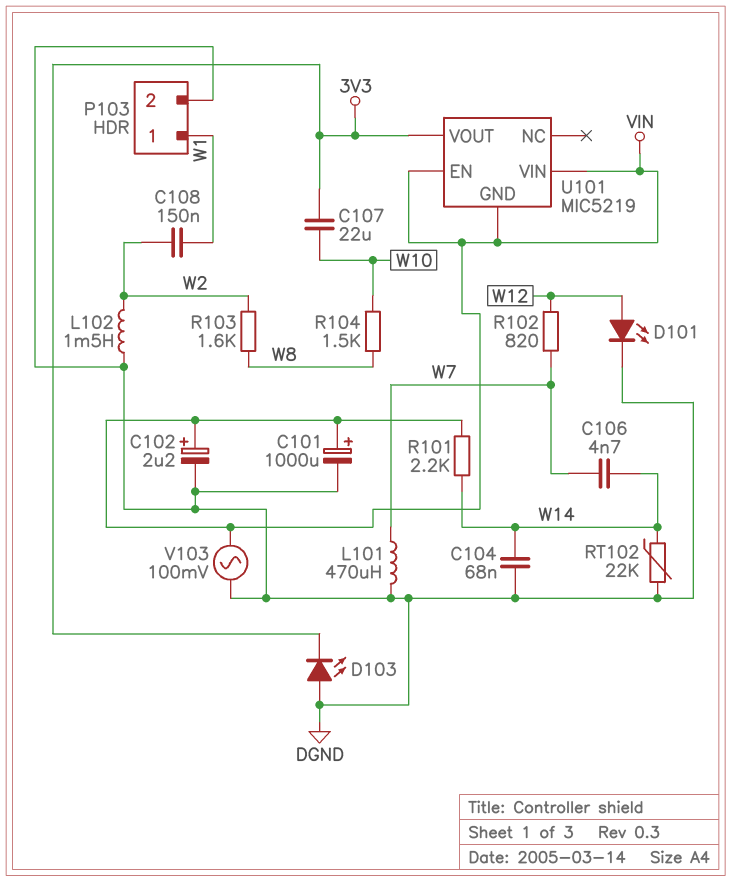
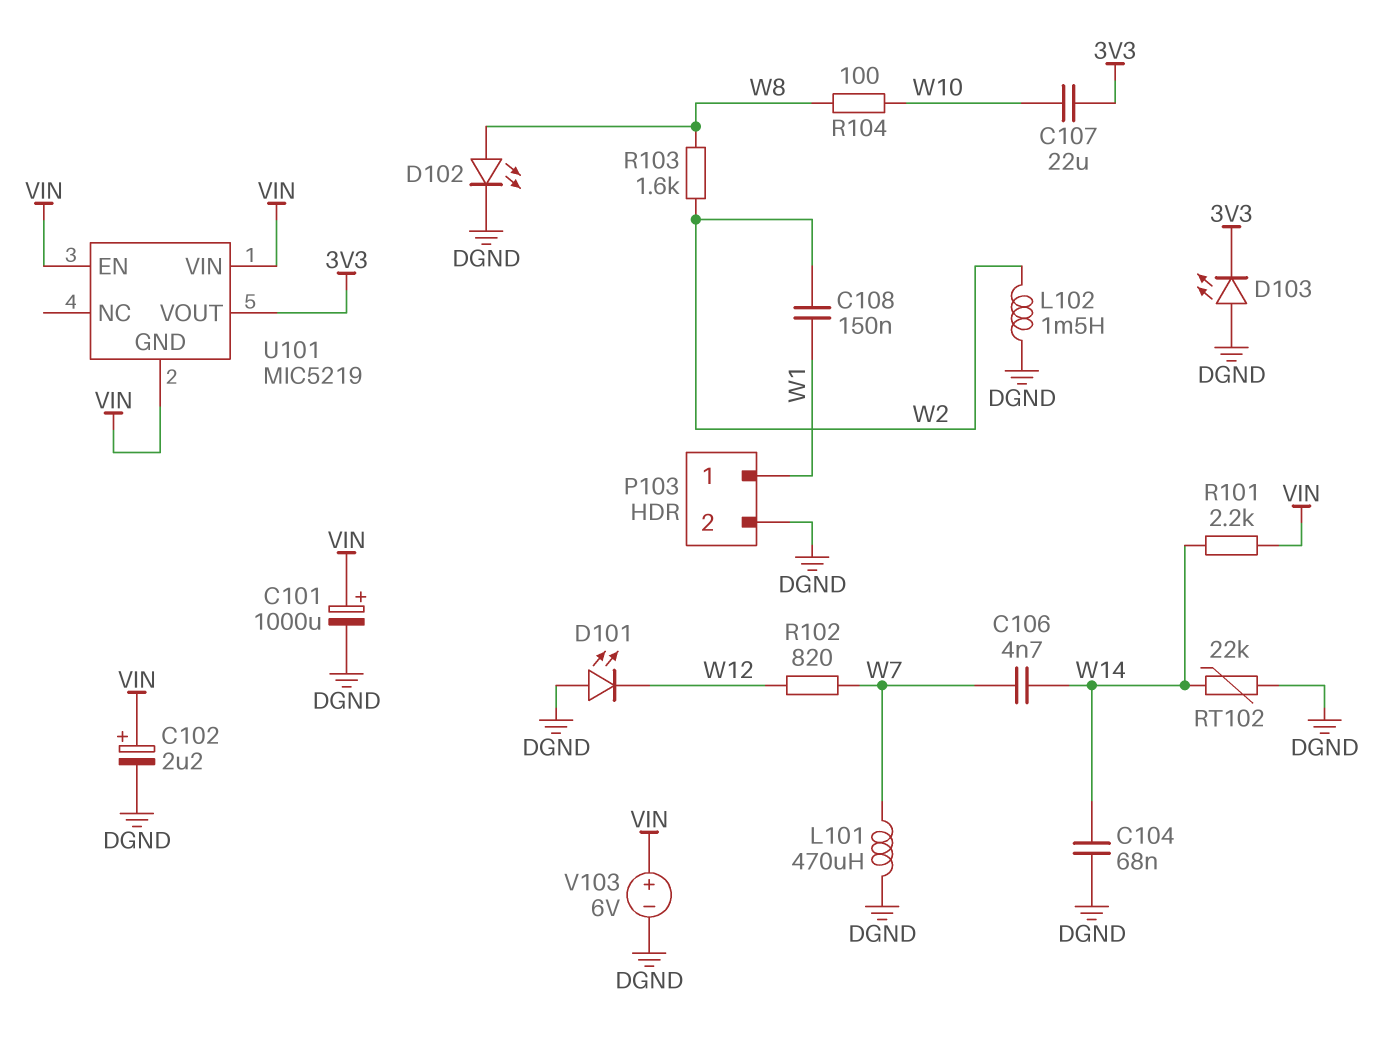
D101: LED (A W12, K DGND) -> LED (A DGND, K W12)
D102: none -> LED (A W8, K DGND)
R104: 1.5k (W8, W10) -> 100 (W8, W10)
V103: AC 100mV (DGND, VIN) -> 6V (plus VIN, minus DGND)

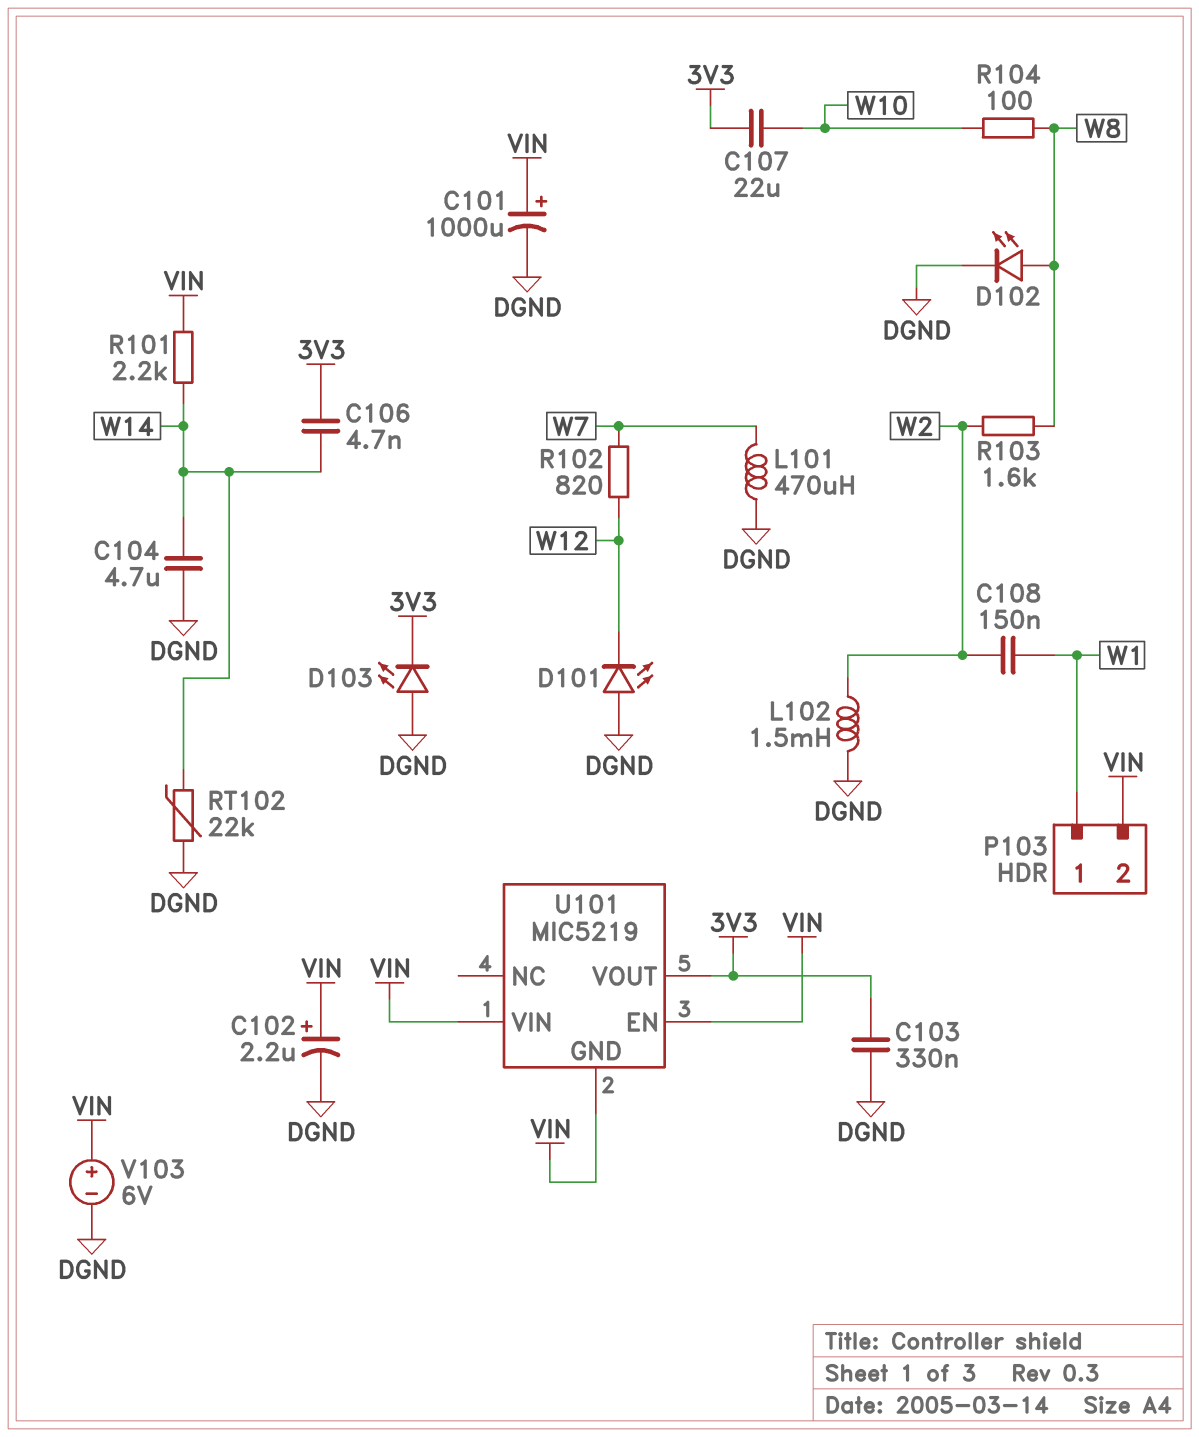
C103: none -> 330nF (3V3, DGND)
C104: 68nF (DGND, W14) -> 4.7uF (DGND, W14)
C106: 4.7nF (W7, W14) -> 4.7nF (3V3, W14)
P103 pin 2: DGND -> VIN

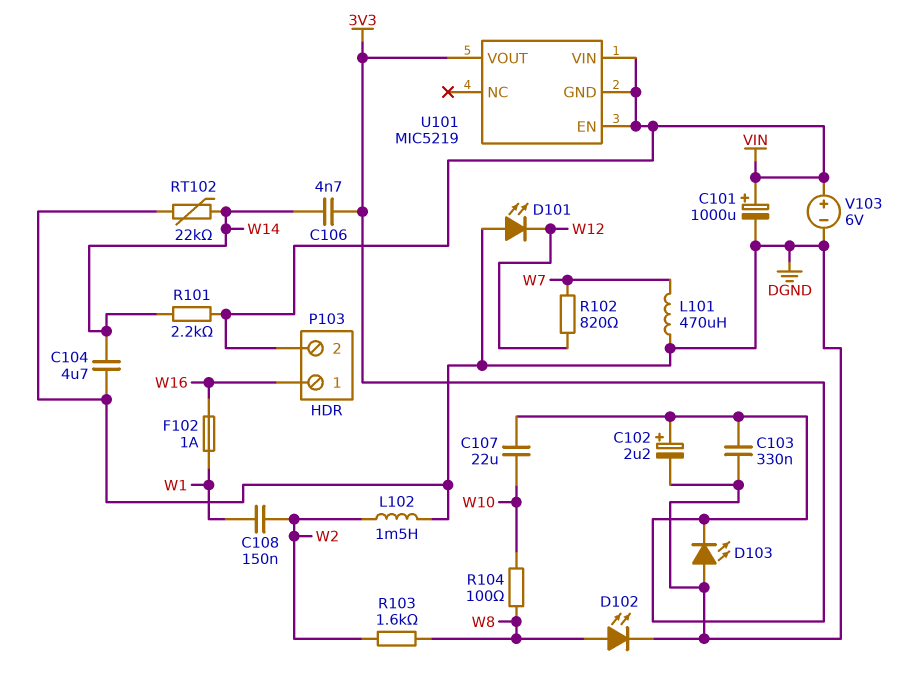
C102: 2.2uF (plus VIN, minus DGND) -> 2.2uF (plus 3V3, minus DGND)
F102: none -> 1A (W1, W16)
P103 pin 1: W1 -> W16

